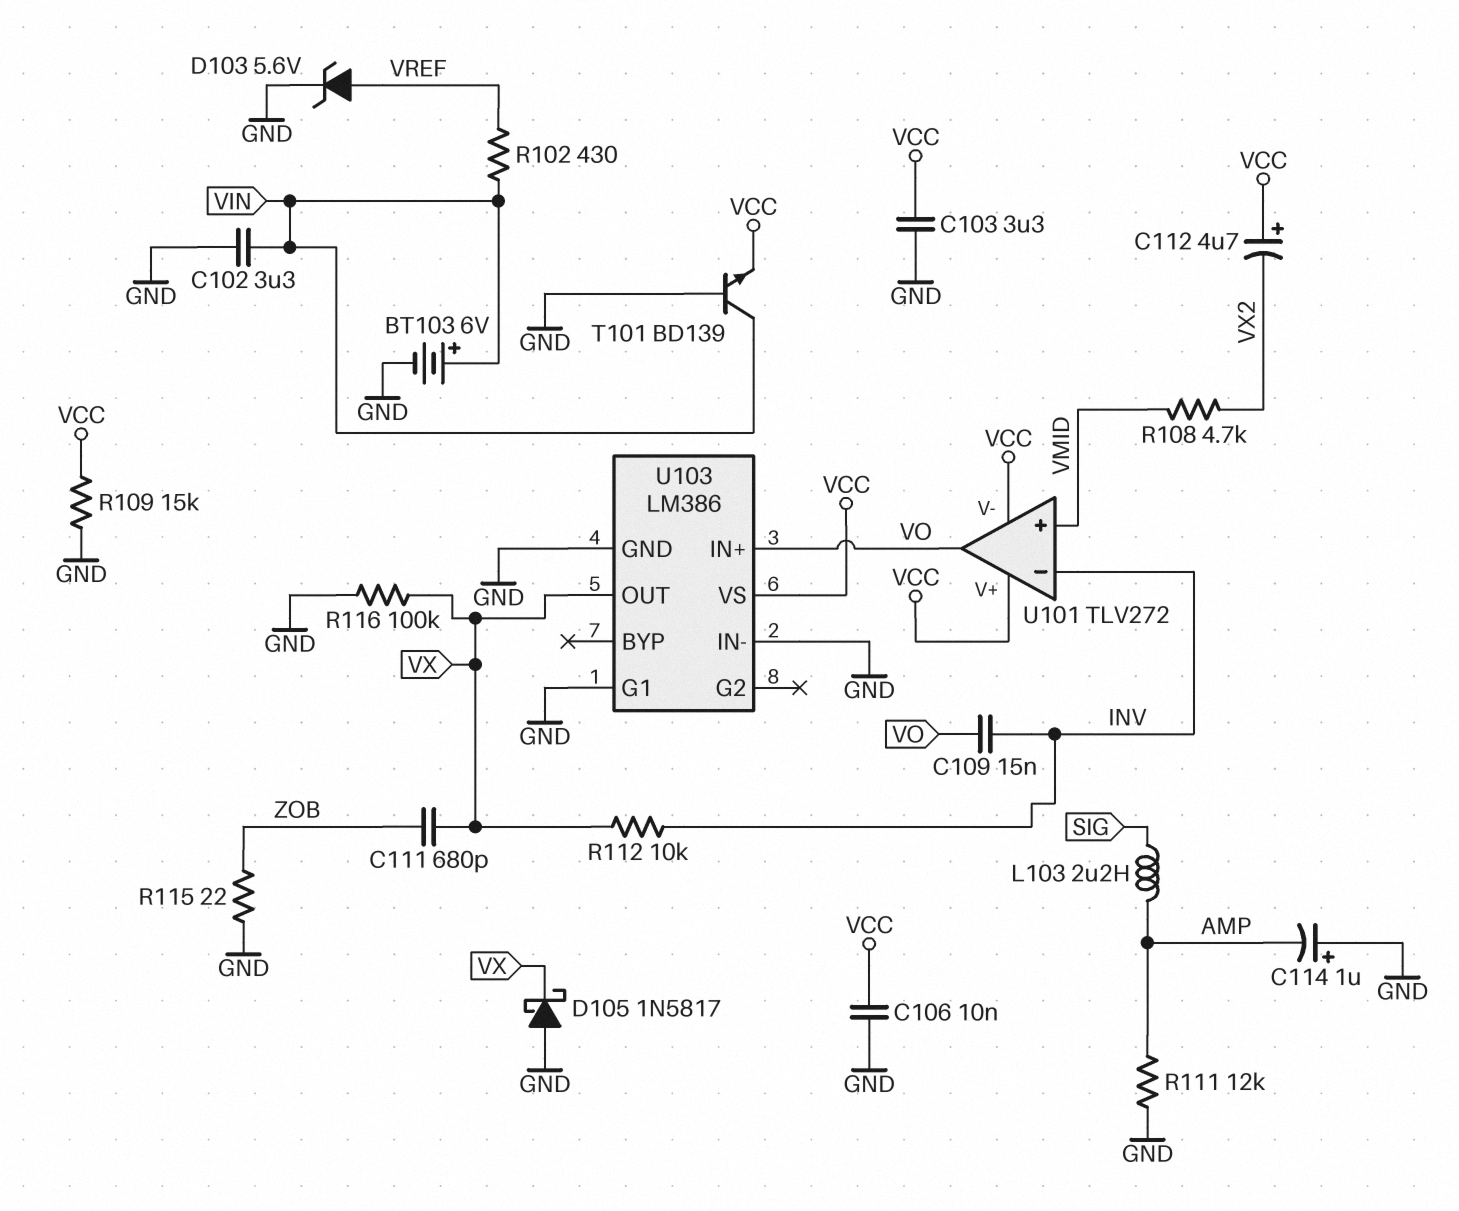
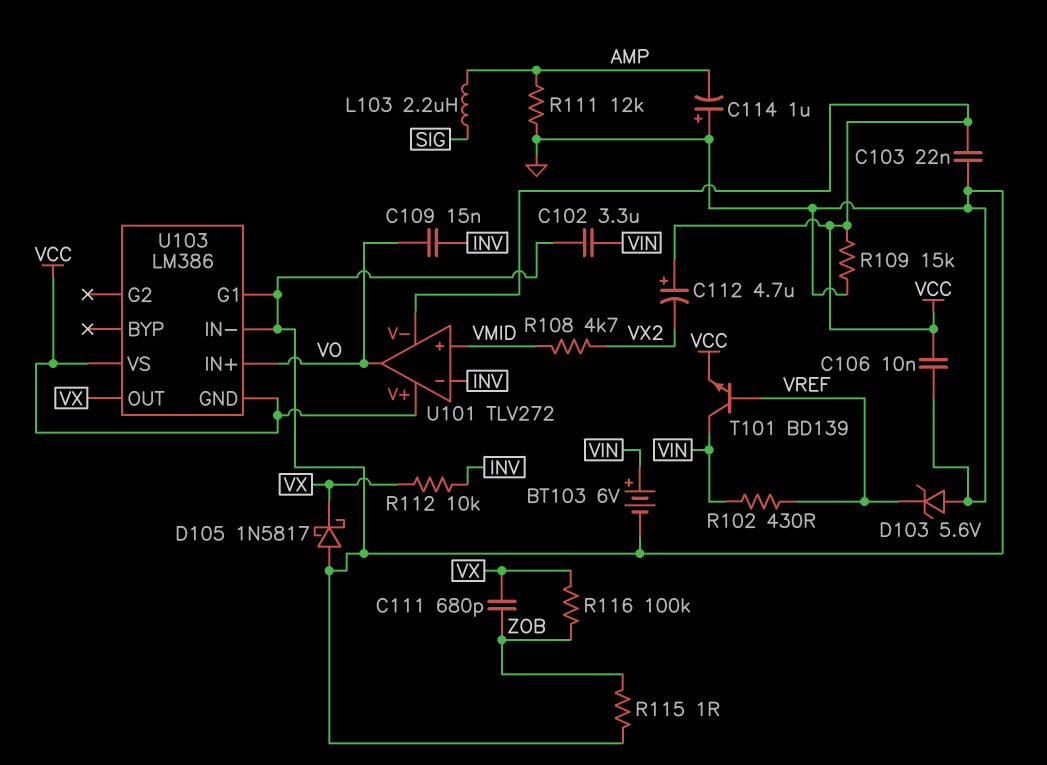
C103: 3.3uF (GND, VCC) -> 22nF (GND, VCC)
D103: zener 5.6V (A VREF, K GND) -> zener 5.6V (A GND, K VREF)
R115: 22 (GND, ZOB) -> 1 (GND, ZOB)
R116: 100k (GND, VX) -> 100k (VX, ZOB)
T101: NPN BD139 (B GND, C VIN, E VCC) -> NPN BD139 (B VREF, C VIN, E VCC)
U103 pin GND: GND -> VCC

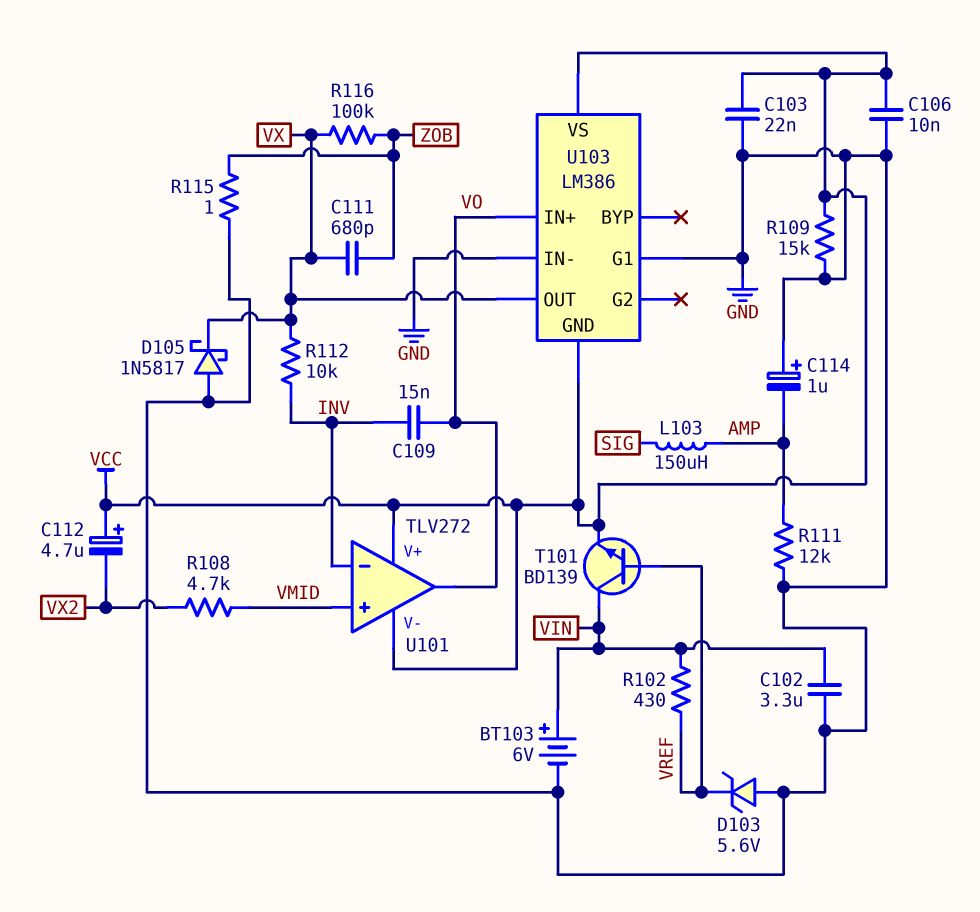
L103: 2.2uH (AMP, SIG) -> 150uH (AMP, SIG)

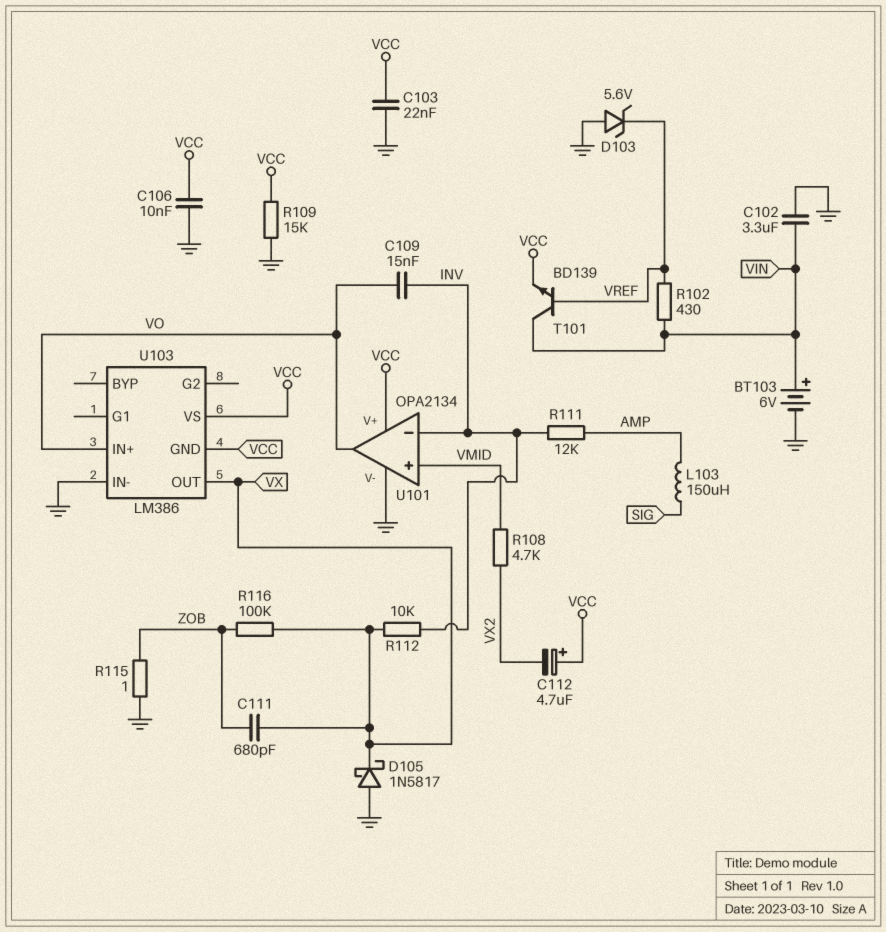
C114: 1uF (plus GND, minus AMP) -> none
R111: 12k (AMP, GND) -> 12k (AMP, INV)
U101: TLV272 -> OPA2134
U101 pin V-: VCC -> GND
U103 pin G1: GND -> none

